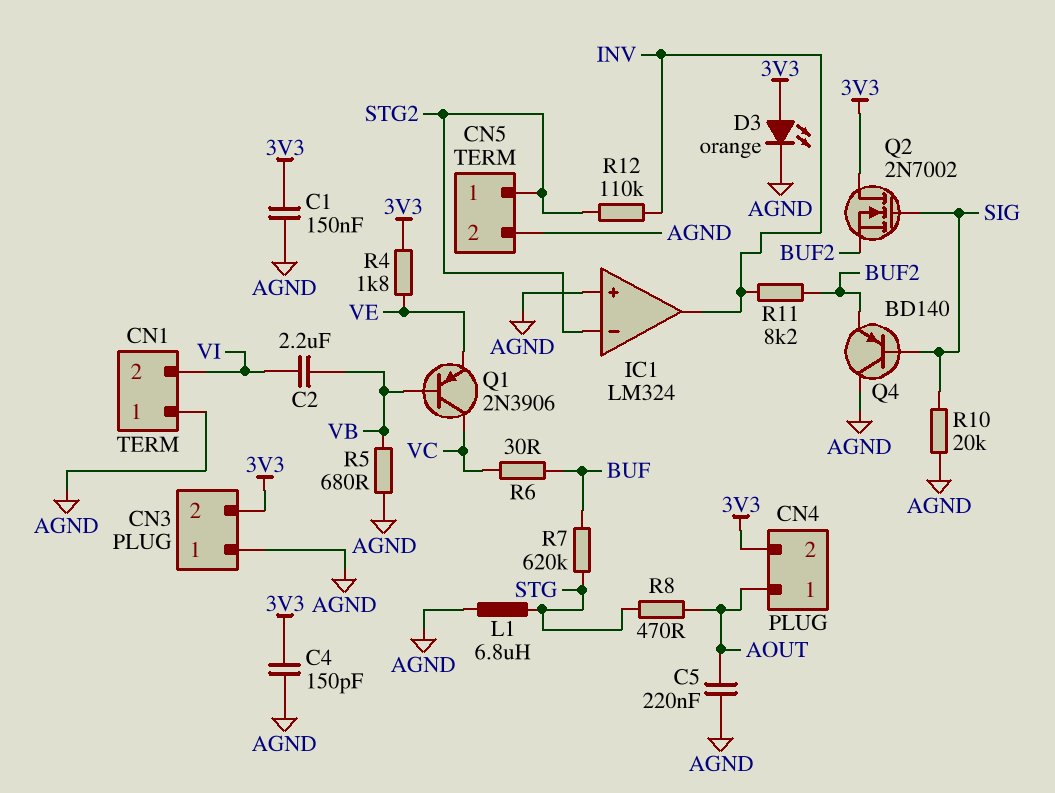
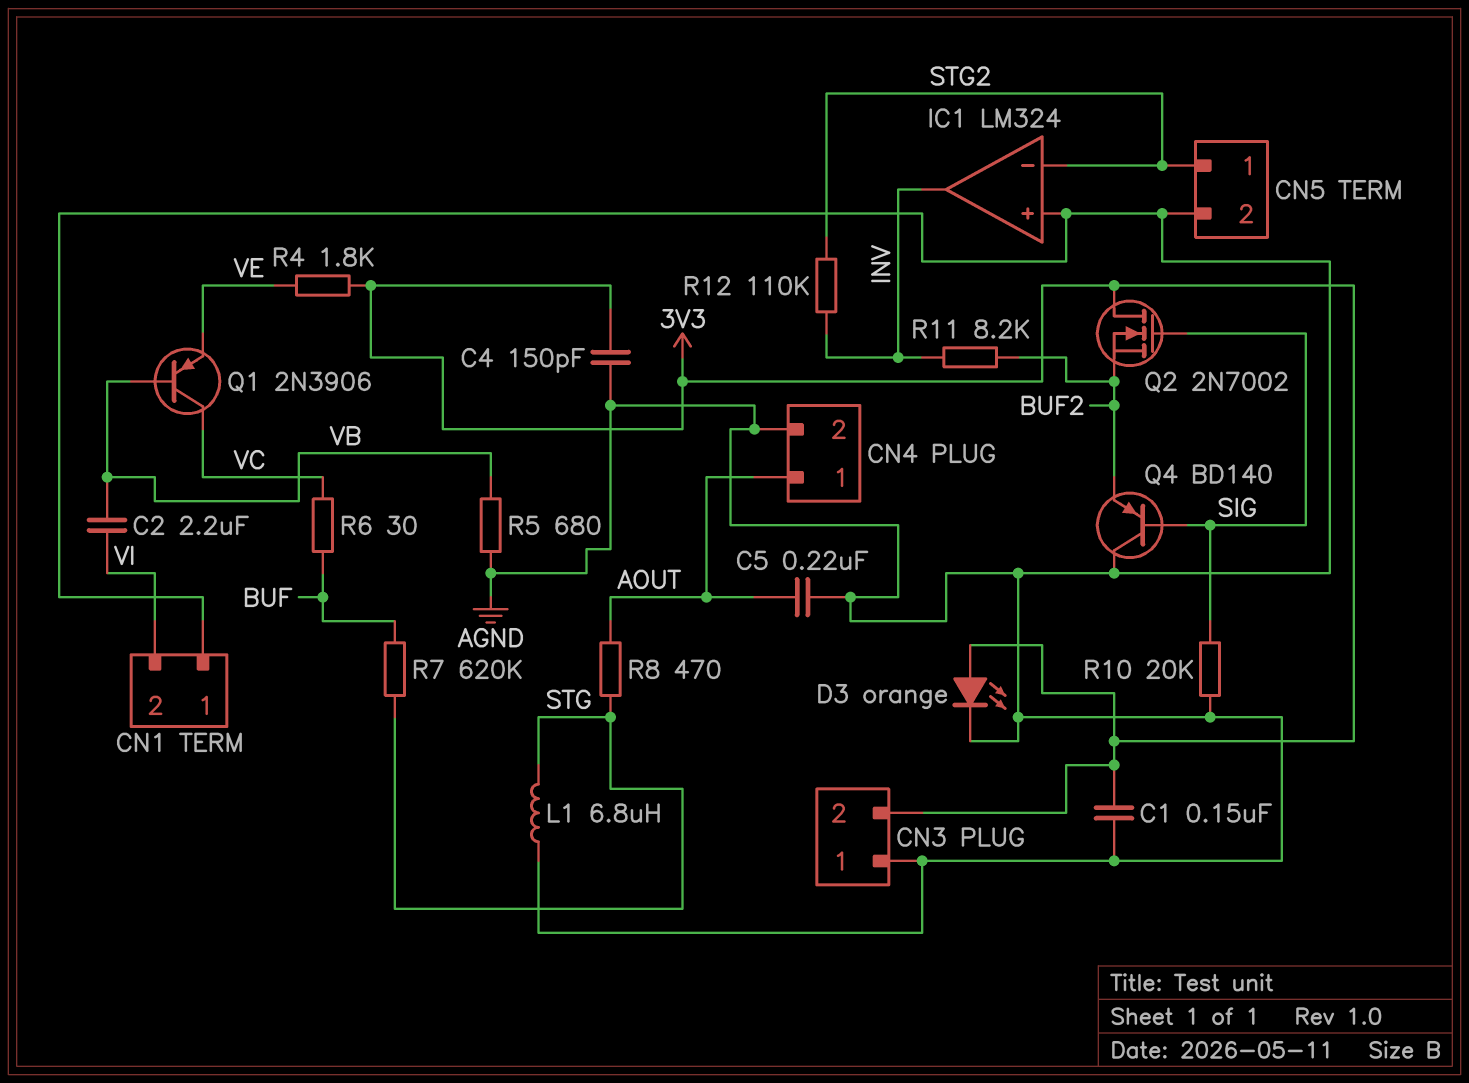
CN4 pin 2: 3V3 -> AGND

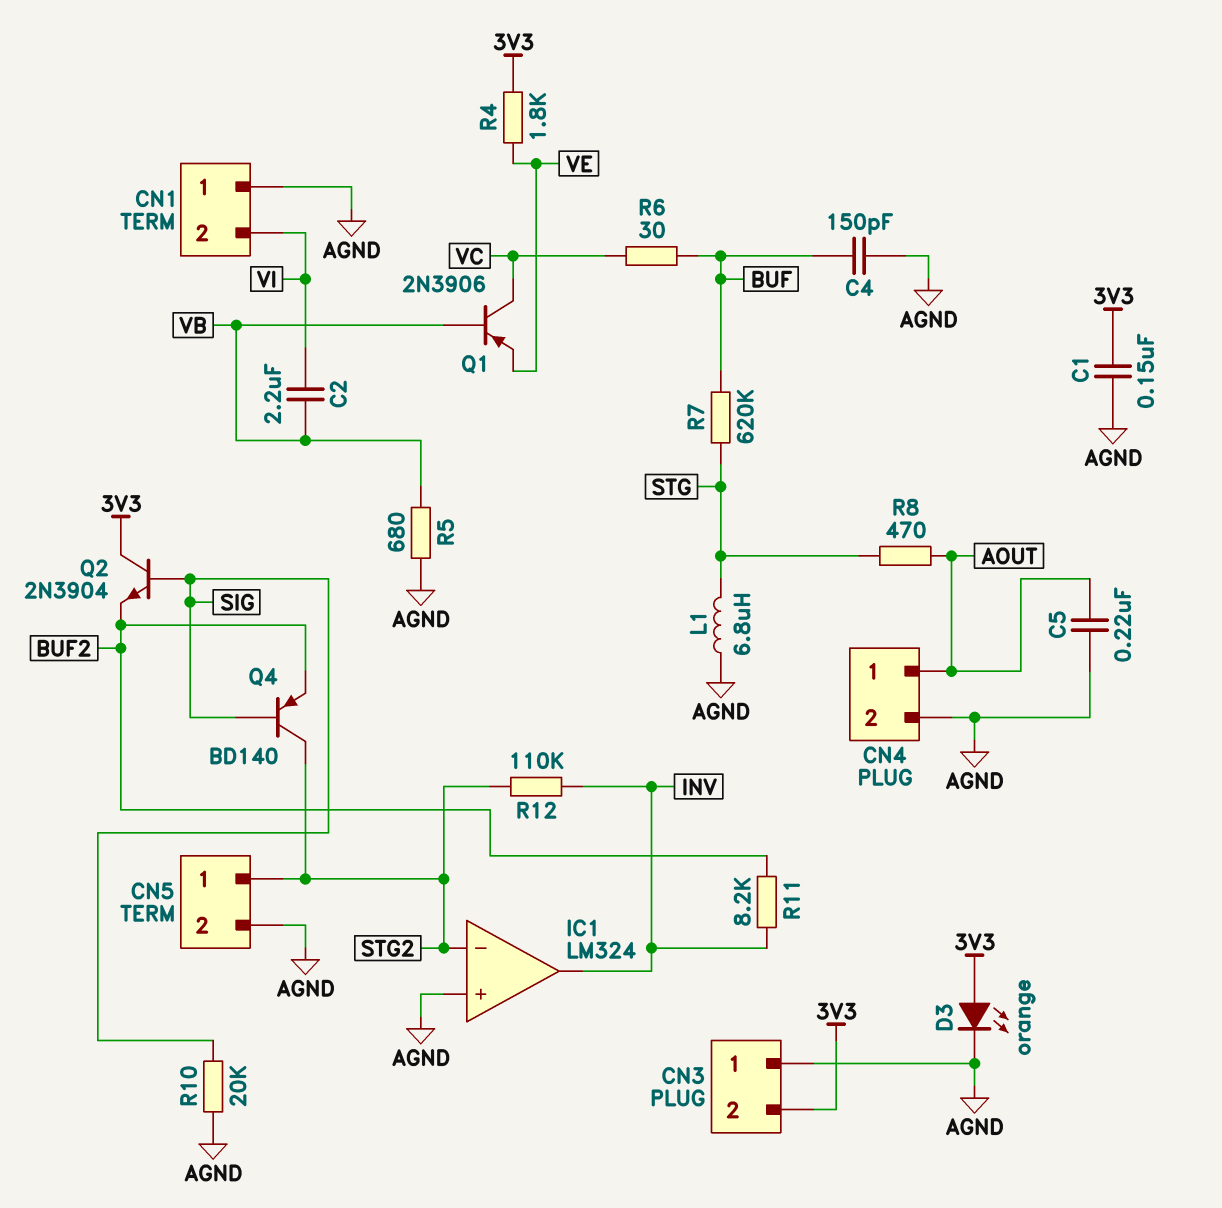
C4: 150pF (3V3, AGND) -> 150pF (AGND, BUF)
Q2: NMOS 2N7002 (G SIG, D 3V3, S BUF2) -> NPN 2N3904 (B SIG, C 3V3, E BUF2)
Q4: PNP BD140 (B SIG, C AGND, E BUF2) -> PNP BD140 (B SIG, C STG2, E BUF2)

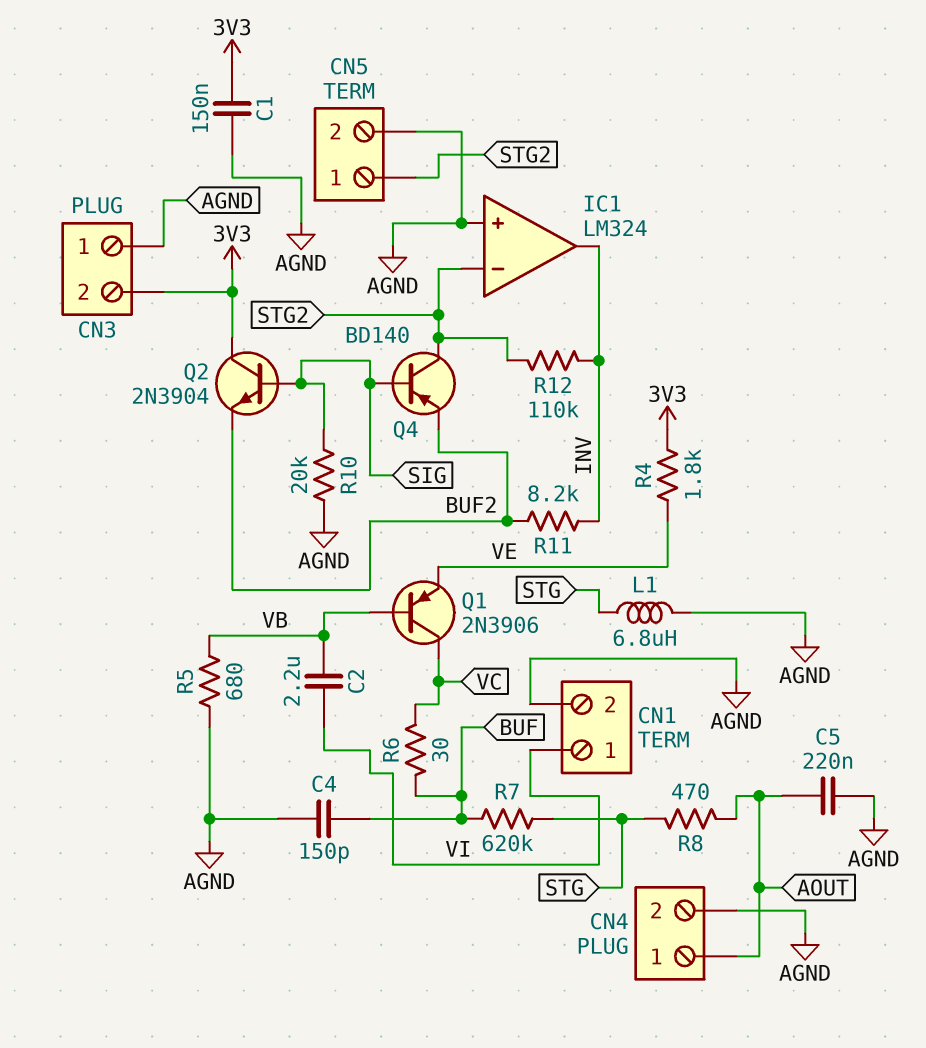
CN1 pin 1: AGND -> VI
CN1 pin 2: VI -> AGND
D3: LED orange (A 3V3, K AGND) -> none

